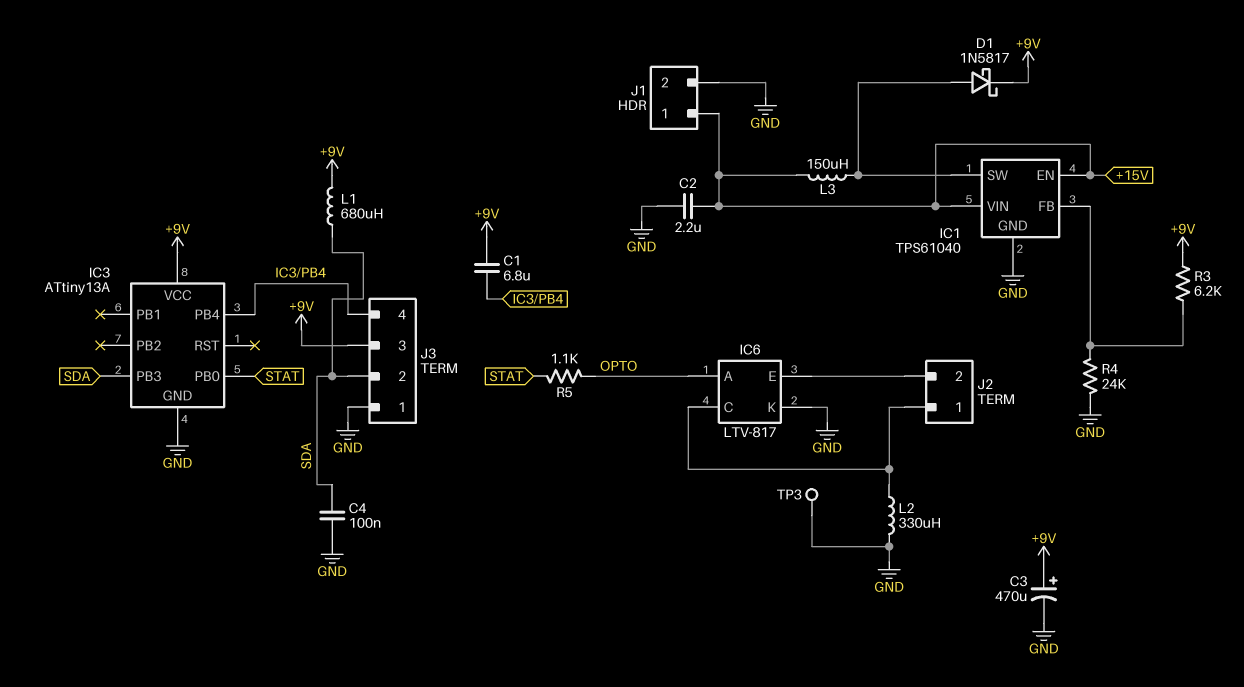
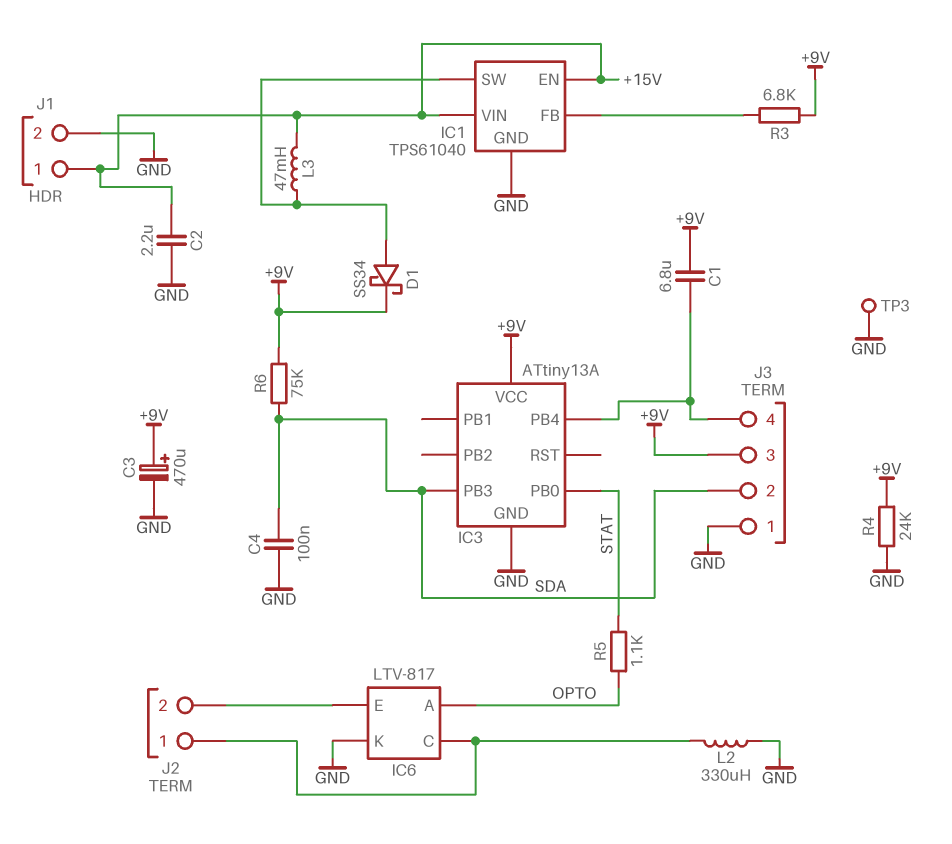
D1: schottky 1N5817 (A IC1/SW, K +9V) -> schottky SS34 (A IC1/SW, K +9V)
L1: 680uH (+9V, SDA) -> none
L3: 150uH (+15V, IC1/SW) -> 47mH (+15V, IC1/SW)
R3: 6.2k (+9V, IC1/FB) -> 6.8k (+9V, IC1/FB)
R4: 24k (GND, IC1/FB) -> 24k (+9V, GND)
R6: none -> 75k (+9V, SDA)

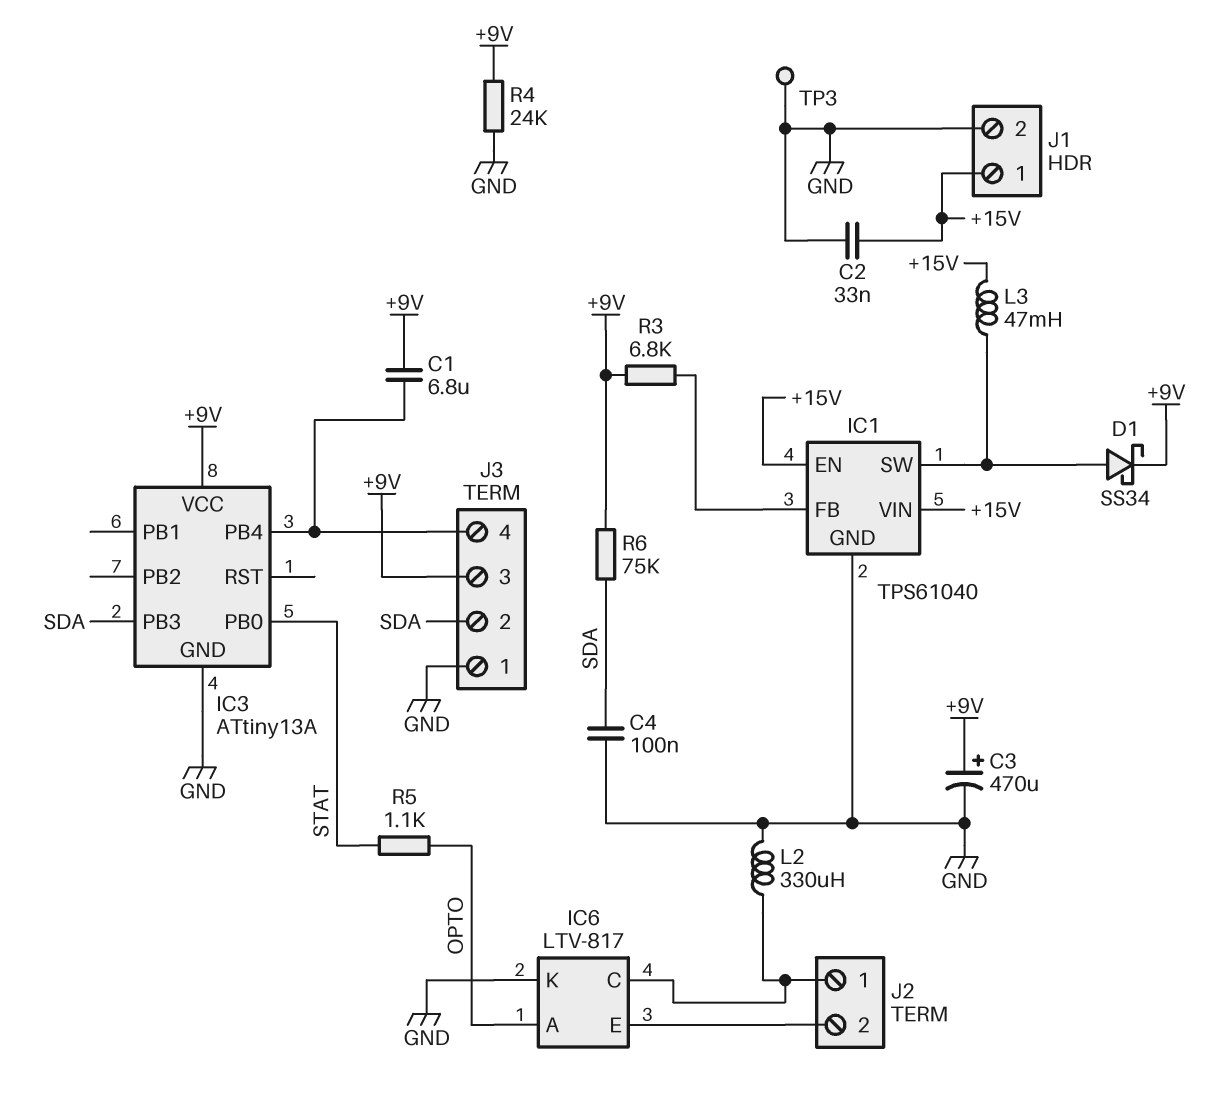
C2: 2.2uF (+15V, GND) -> 33nF (+15V, GND)

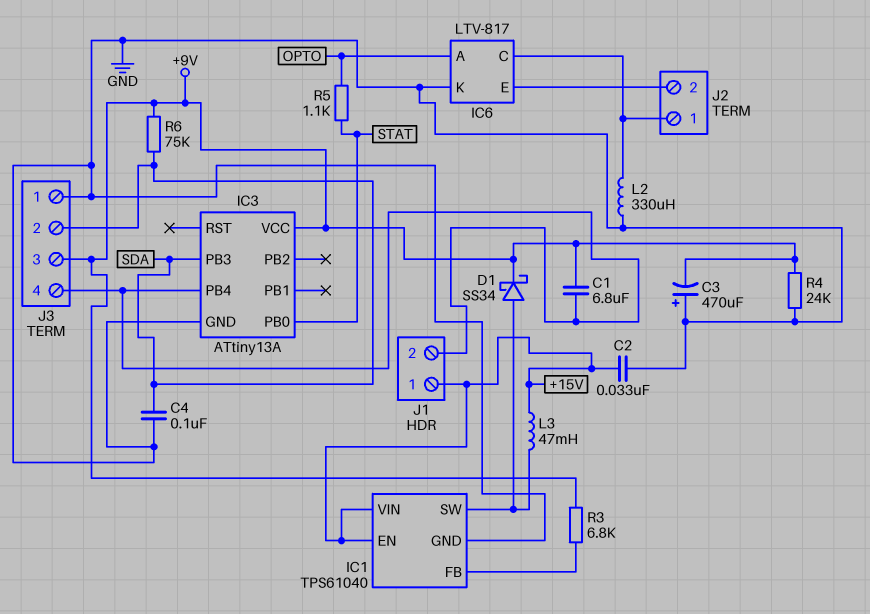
C3: 470uF (plus +9V, minus GND) -> 470uF (plus GND, minus +9V)
J1 pin 2: GND -> IC3/PB4
TP3: test point (GND) -> none

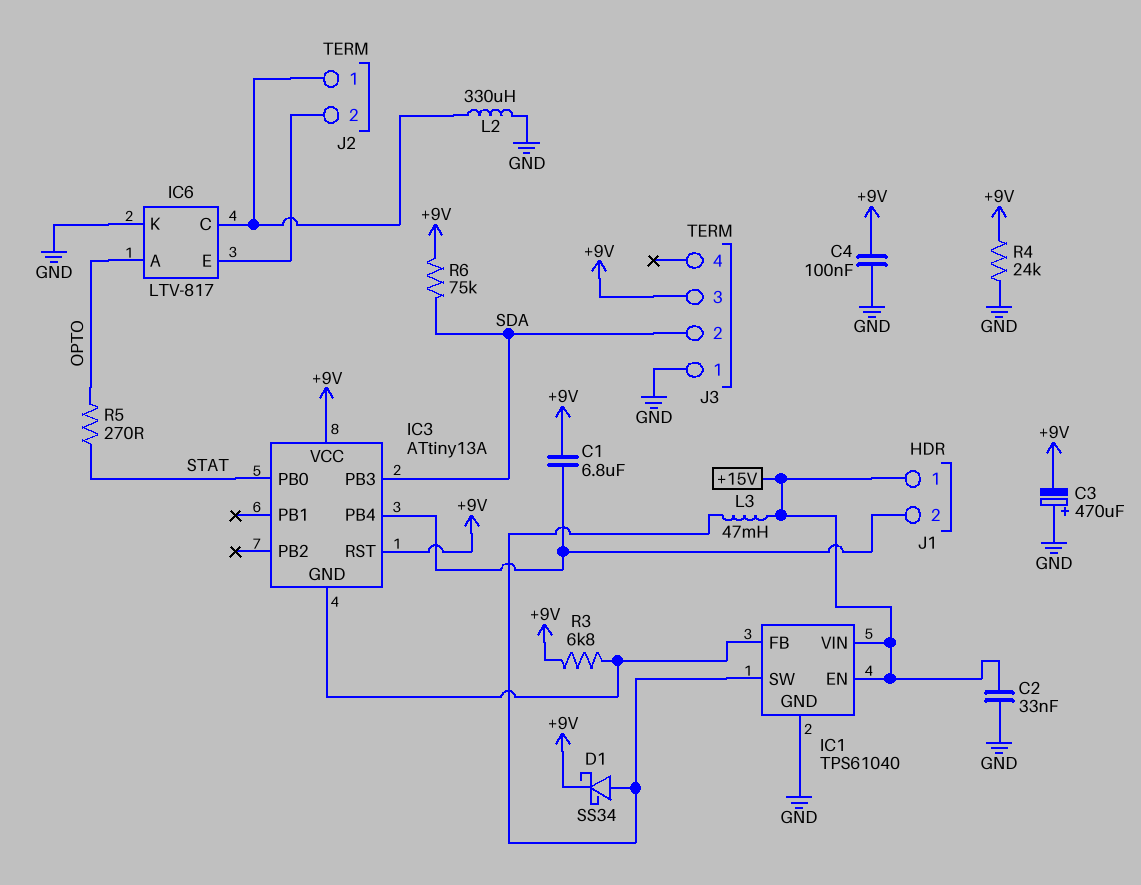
C4: 100nF (GND, SDA) -> 100nF (+9V, GND)
IC3 pin GND: GND -> IC1/FB
IC3 pin RST: none -> +9V
J3 pin 4: IC3/PB4 -> none
R5: 1.1k (OPTO, STAT) -> 270 (OPTO, STAT)

